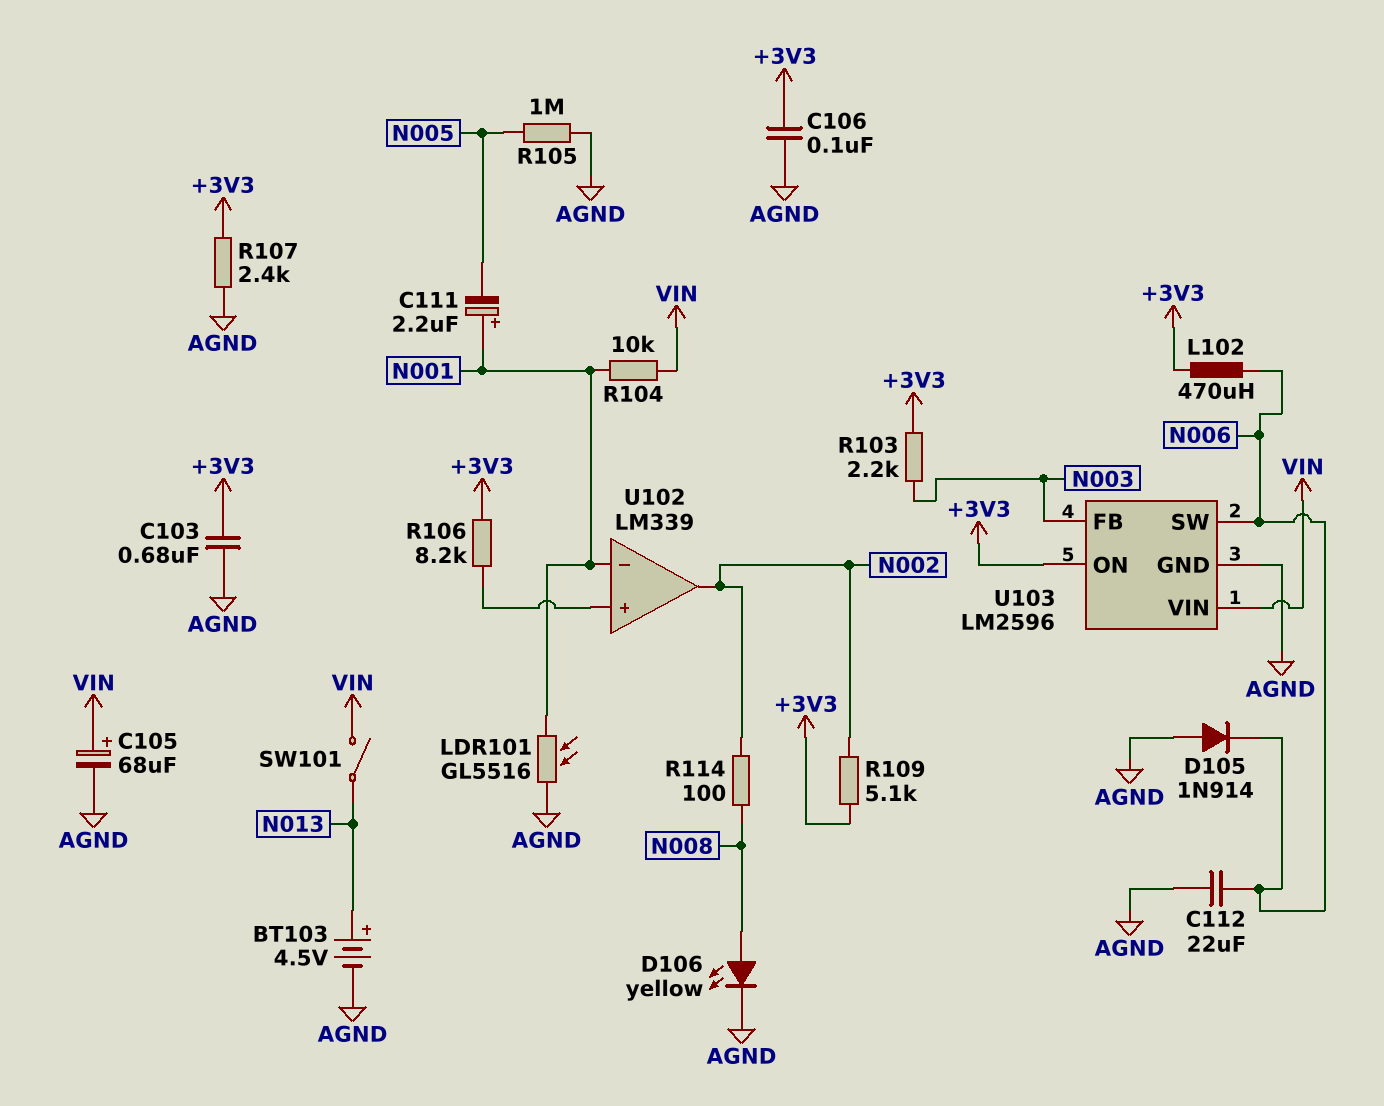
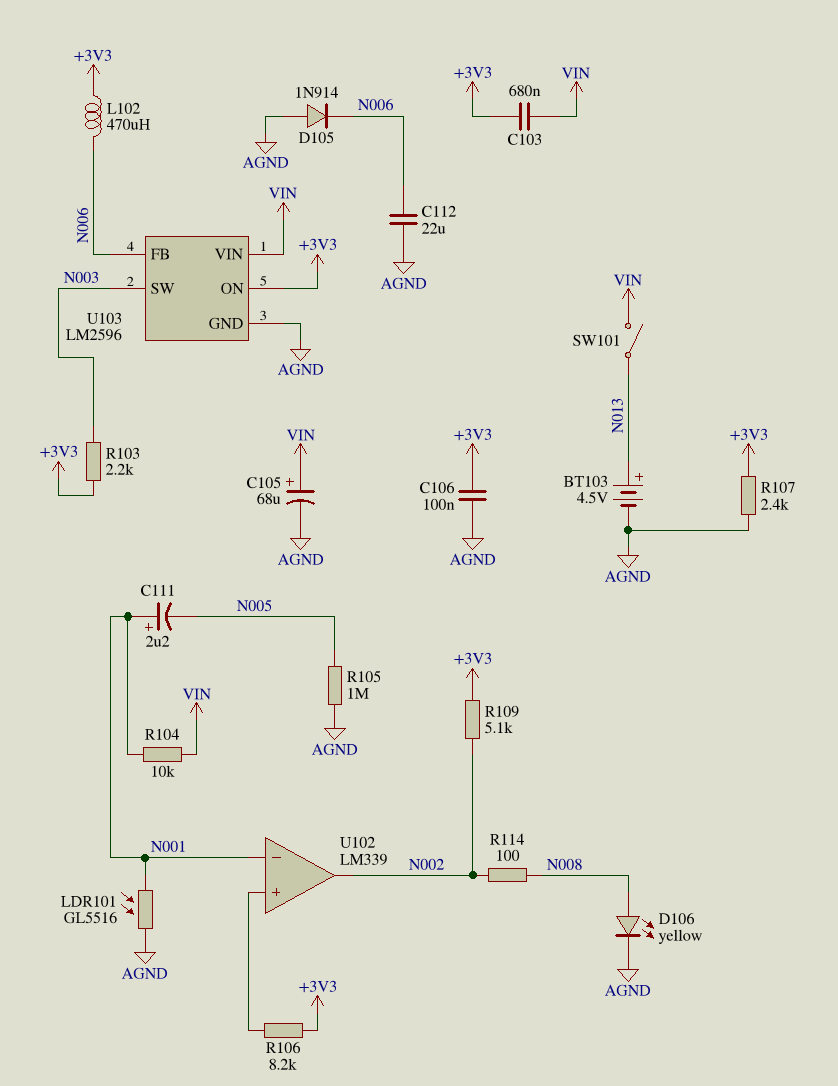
C103: 680nF (+3V3, AGND) -> 680nF (+3V3, VIN)
U103 pin FB: N003 -> N006
U103 pin SW: N006 -> N003

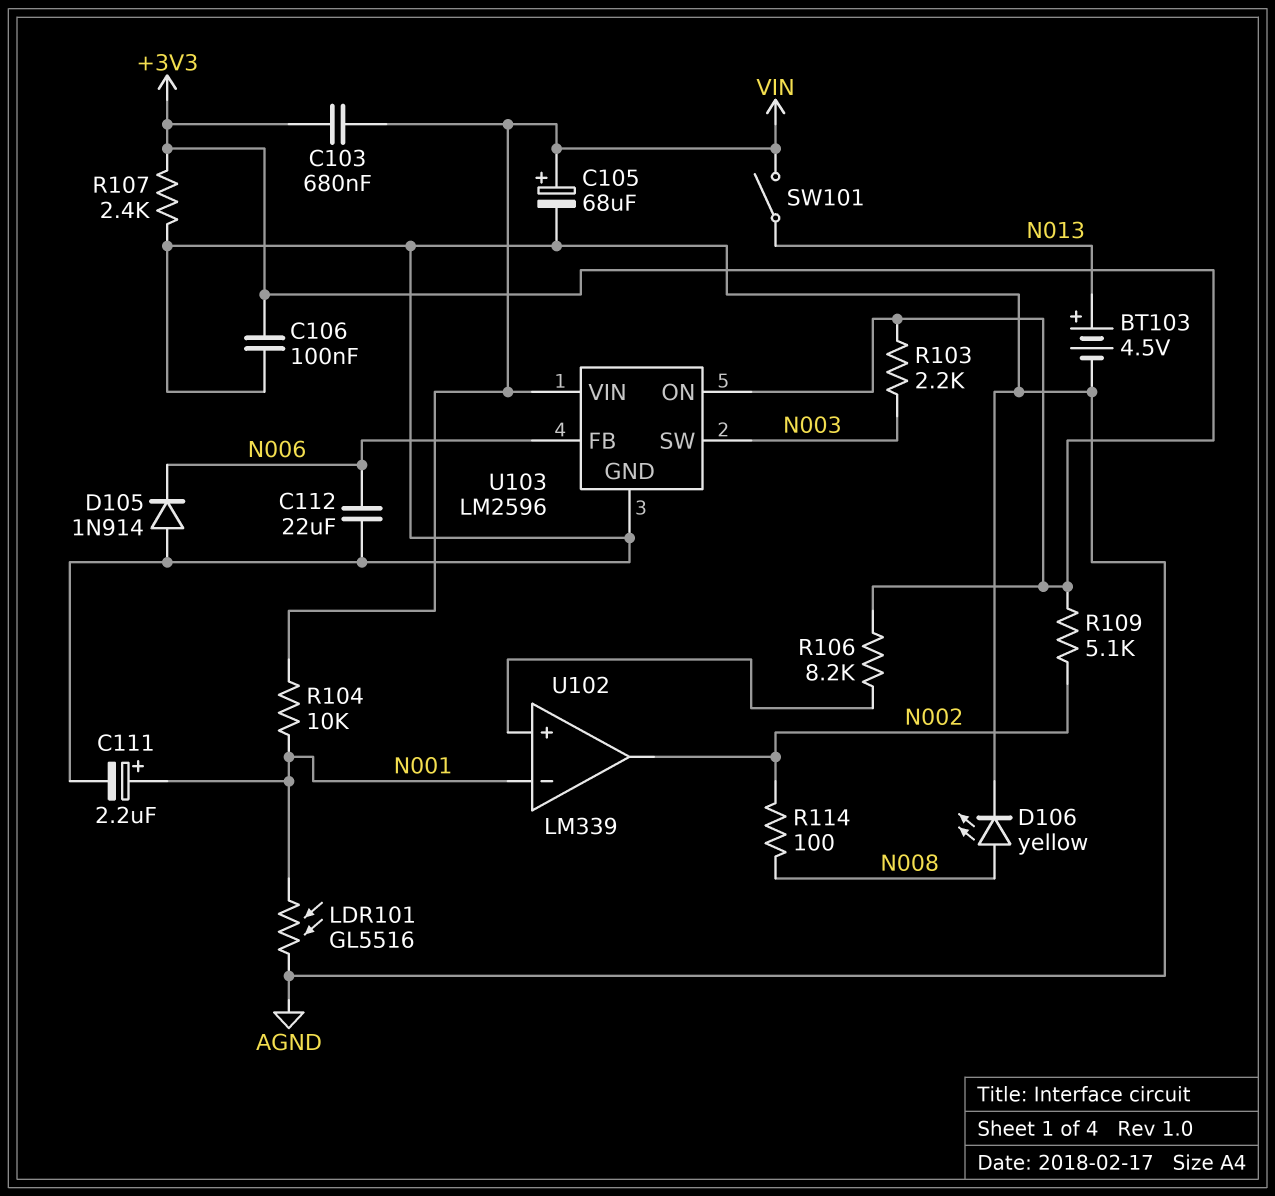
C111: 2.2uF (plus N001, minus N005) -> 2.2uF (plus N001, minus AGND)
L102: 470uH (+3V3, N006) -> none
R105: 1M (AGND, N005) -> none

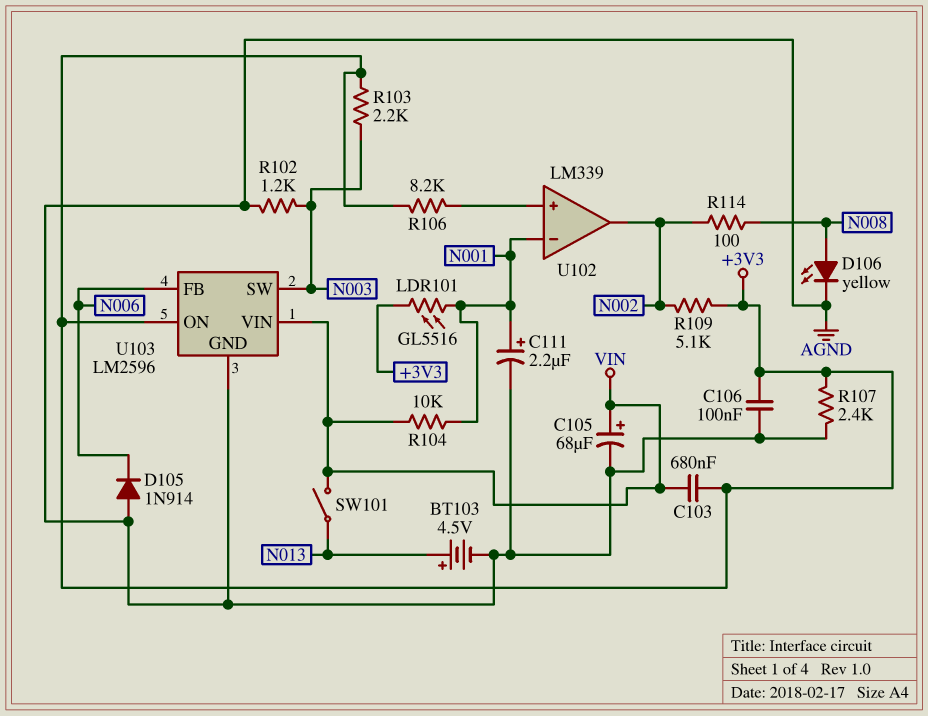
C112: 22uF (AGND, N006) -> none
LDR101: GL5516 (AGND, N001) -> GL5516 (+3V3, N001)
R102: none -> 1.2k (AGND, N003)

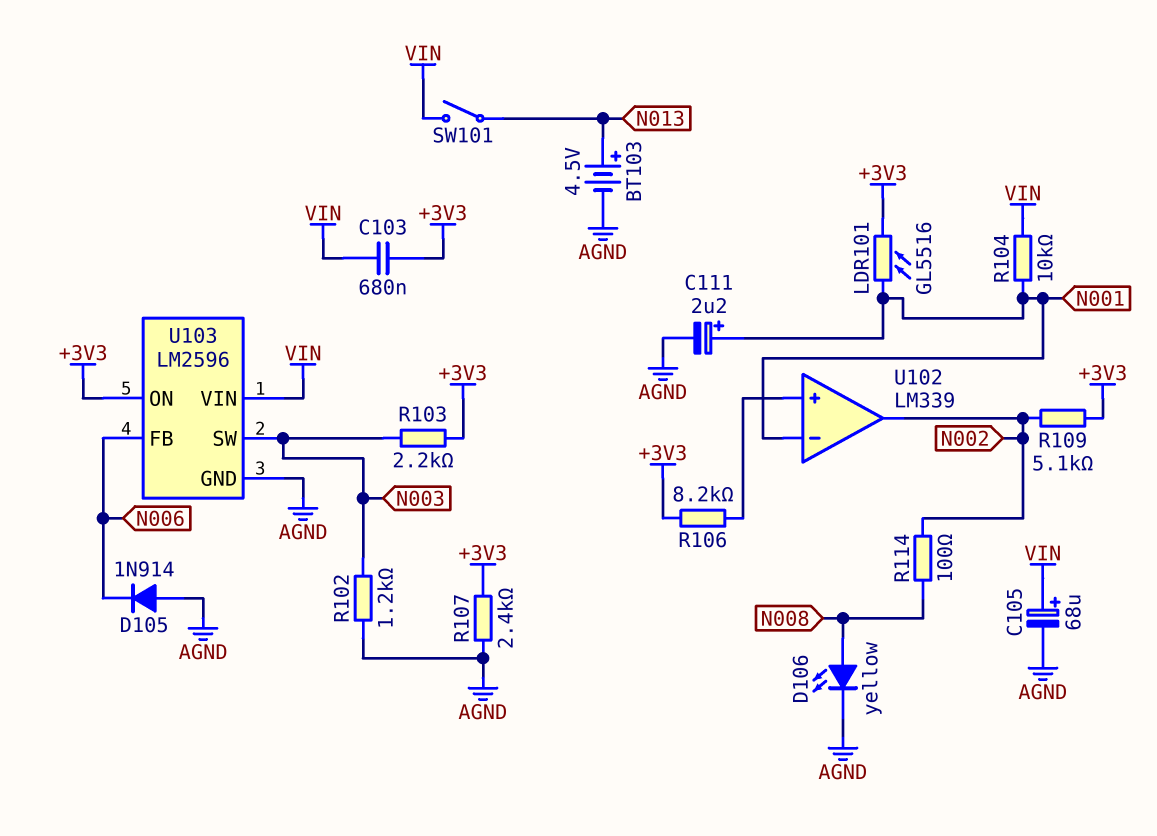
C106: 100nF (+3V3, AGND) -> none

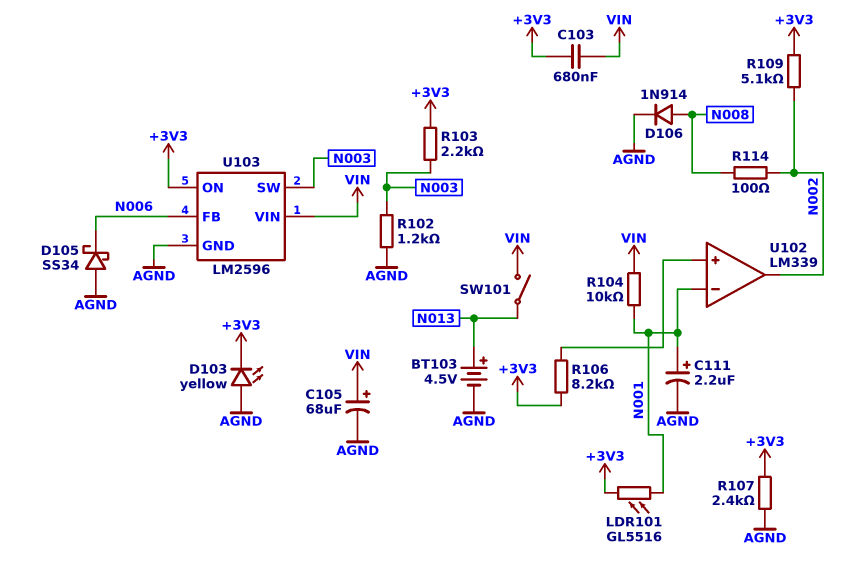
D103: none -> LED yellow (A AGND, K +3V3)
D105: diode 1N914 (A AGND, K N006) -> schottky SS34 (A AGND, K N006)
D106: LED yellow (A N008, K AGND) -> diode 1N914 (A N008, K AGND)

